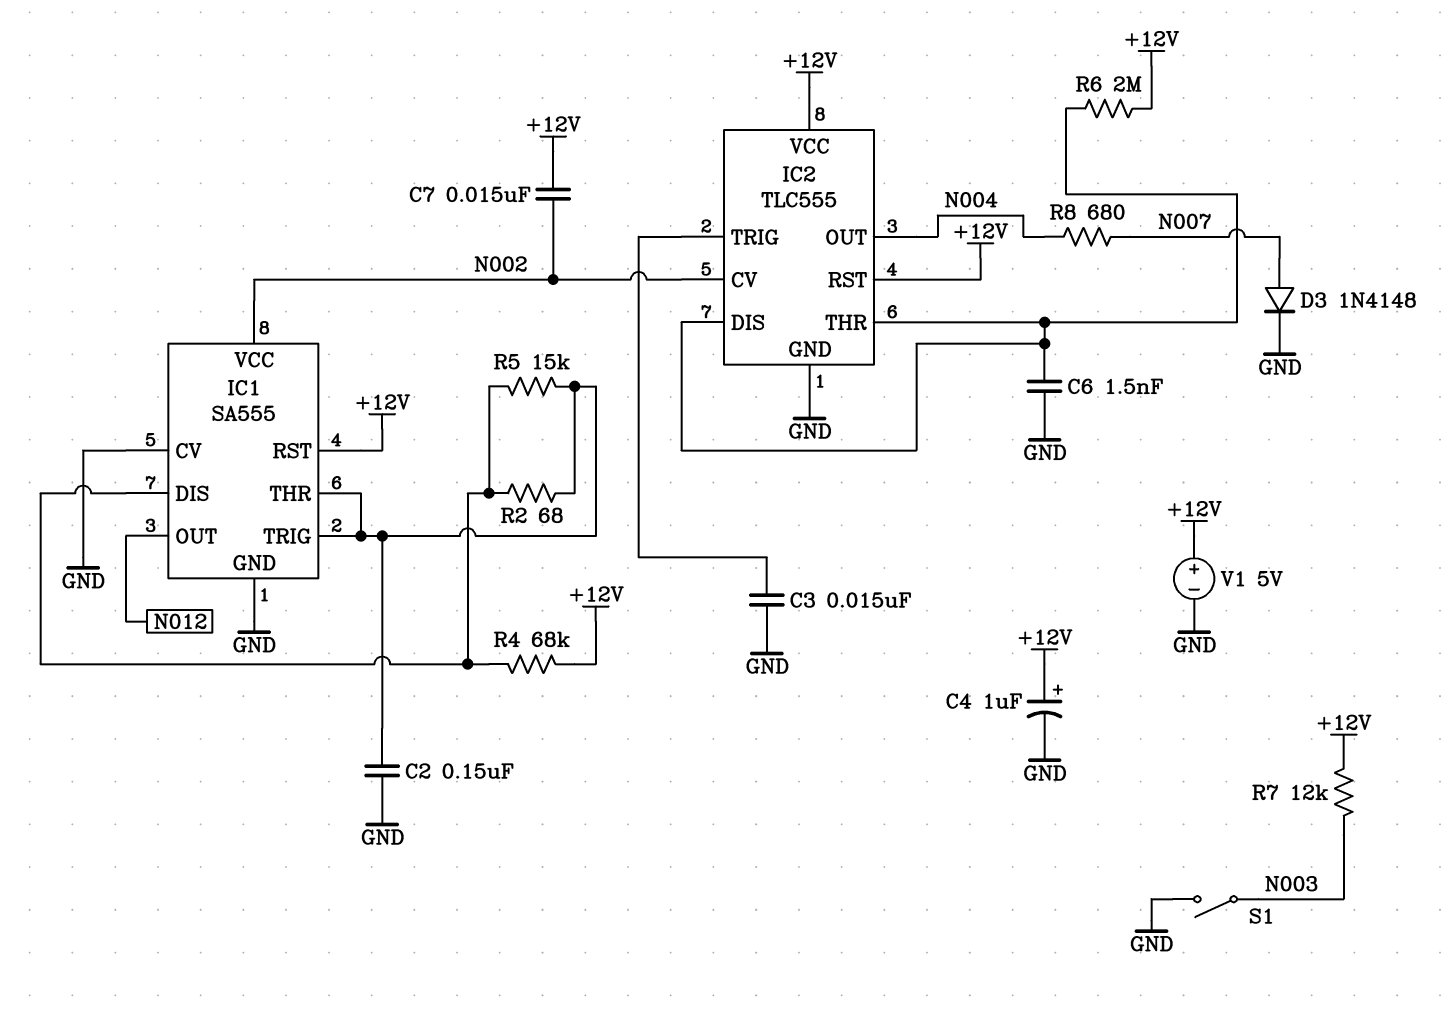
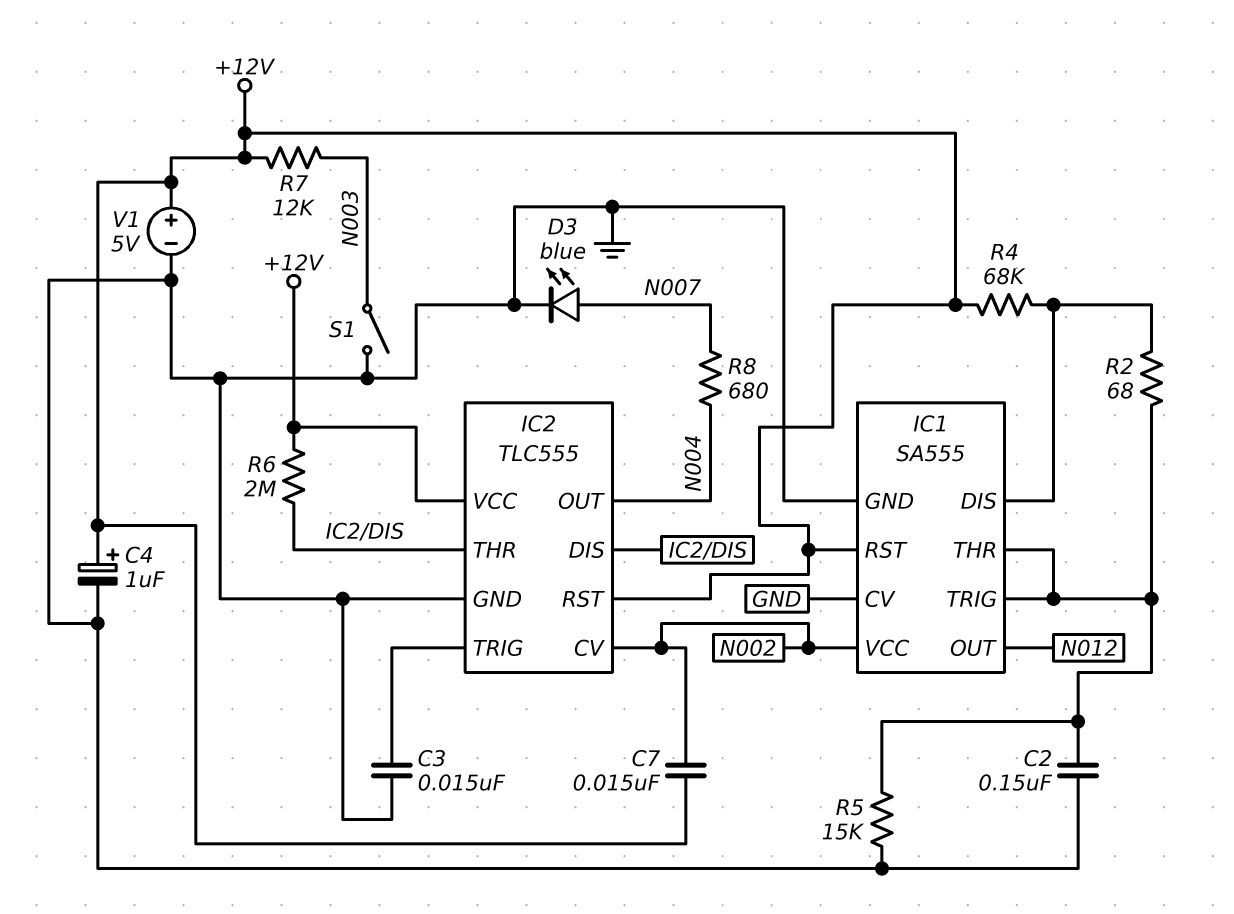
C6: 1.5nF (GND, IC2/DIS) -> none
D3: diode 1N4148 (A N007, K GND) -> LED blue (A N007, K GND)
R5: 15k (IC1/DIS, IC1/THR) -> 15k (GND, IC1/THR)

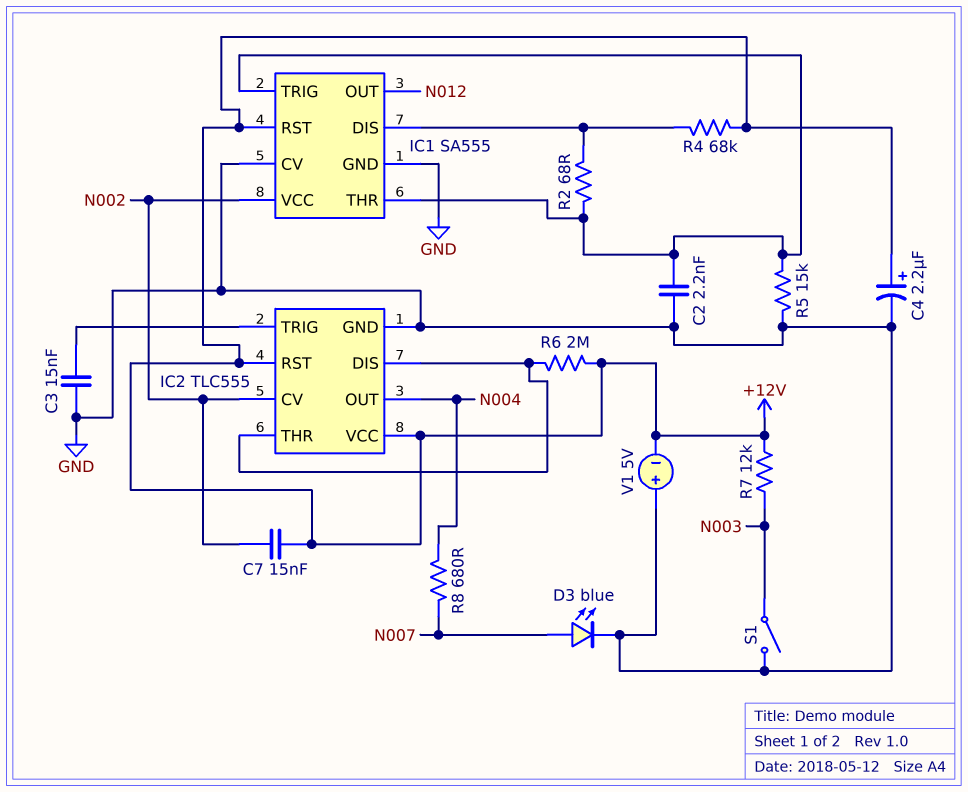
C2: 150nF (GND, IC1/THR) -> 2.2nF (GND, IC1/THR)
C4: 1uF (plus +12V, minus GND) -> 2.2uF (plus +12V, minus GND)
V1: 5V (plus +12V, minus GND) -> 5V (plus GND, minus +12V)

